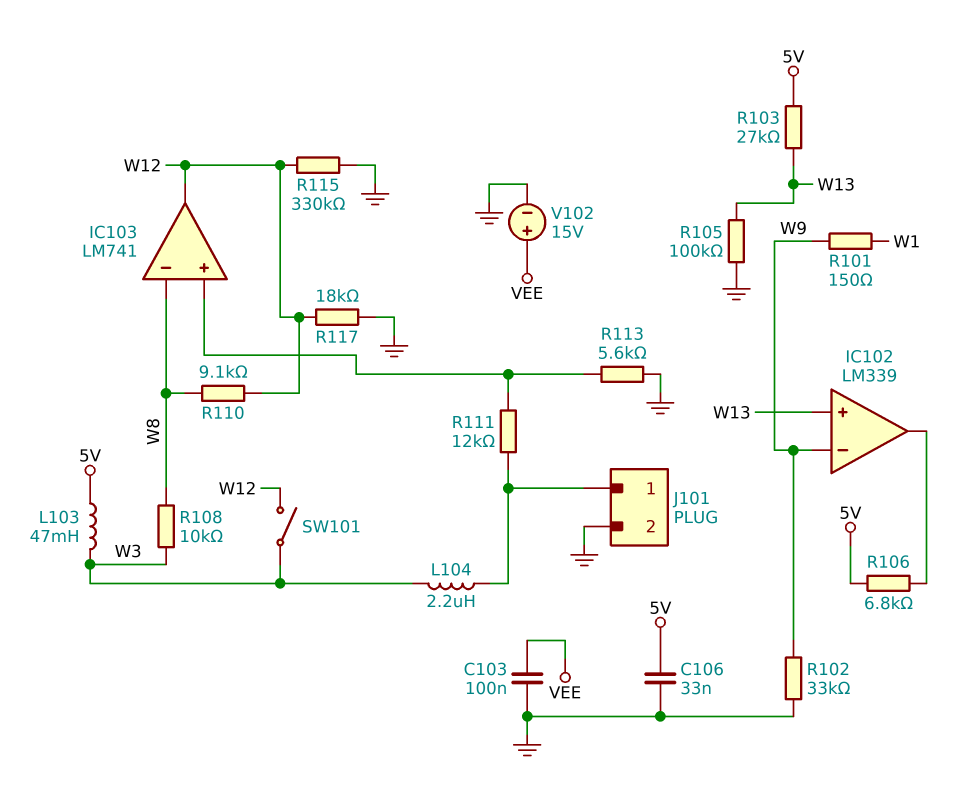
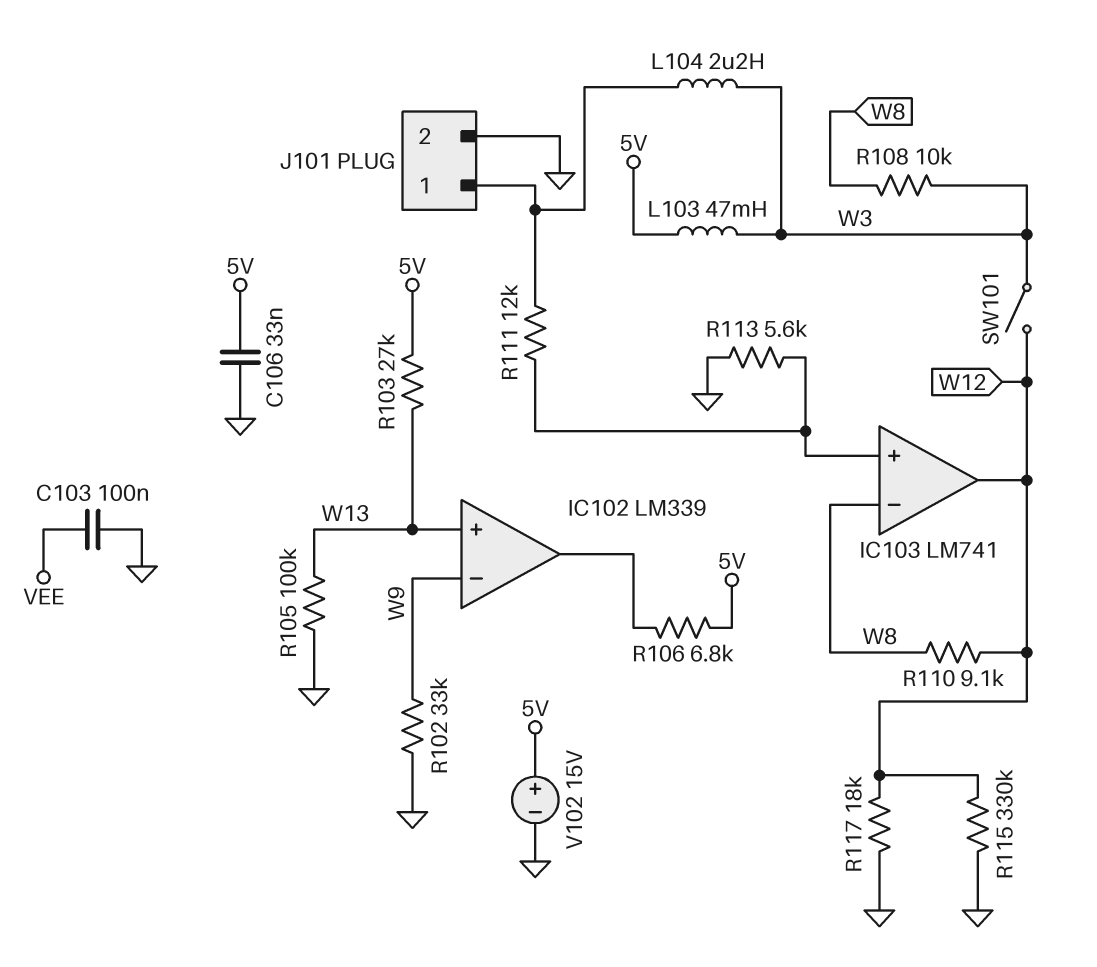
R101: 150 (W1, W9) -> none
V102: 15V (plus VEE, minus GND) -> 15V (plus 5V, minus GND)

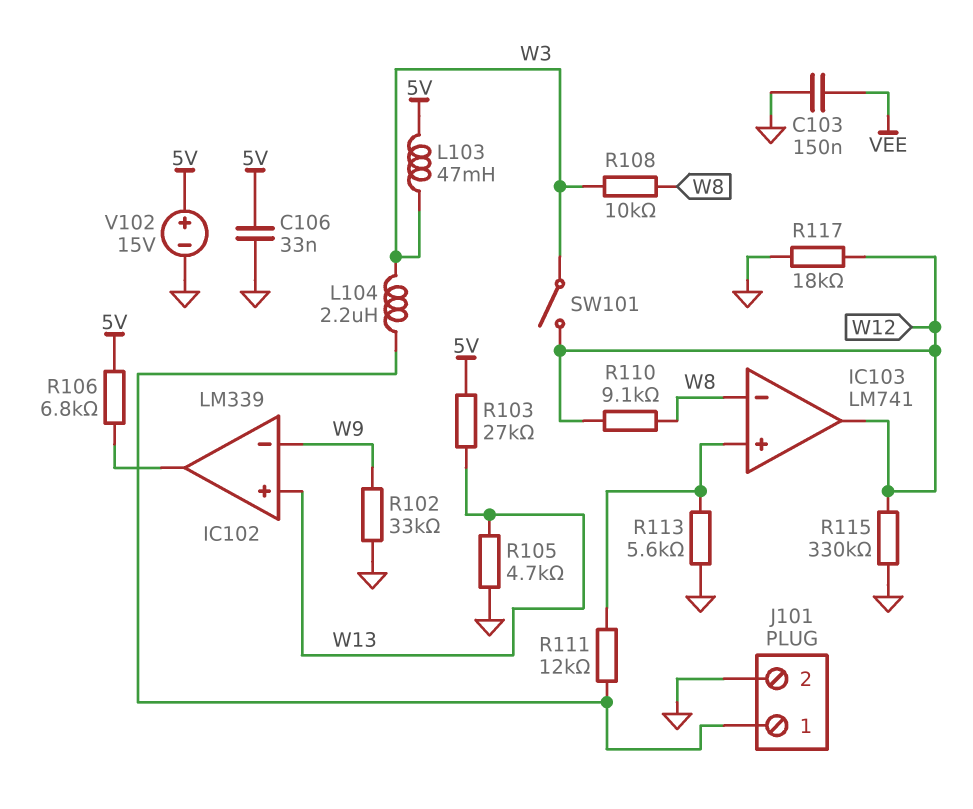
C103: 100nF (GND, VEE) -> 150nF (GND, VEE)
R105: 100k (GND, W13) -> 4.7k (GND, W13)

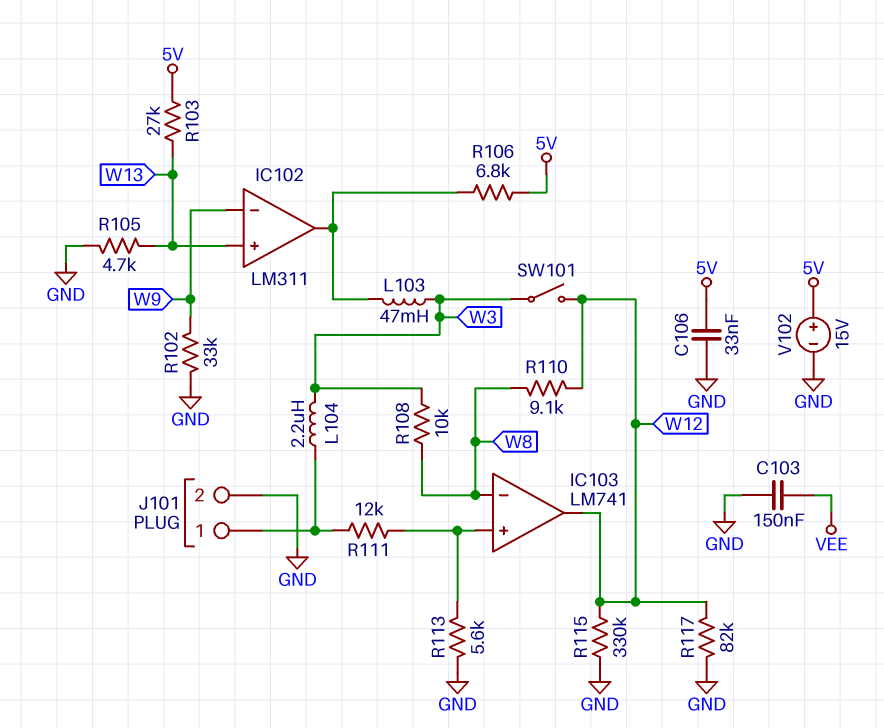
IC102: LM339 -> LM311
L103: 47mH (5V, W3) -> 47mH (IC102/out, W3)
R117: 18k (GND, W12) -> 82k (GND, W12)

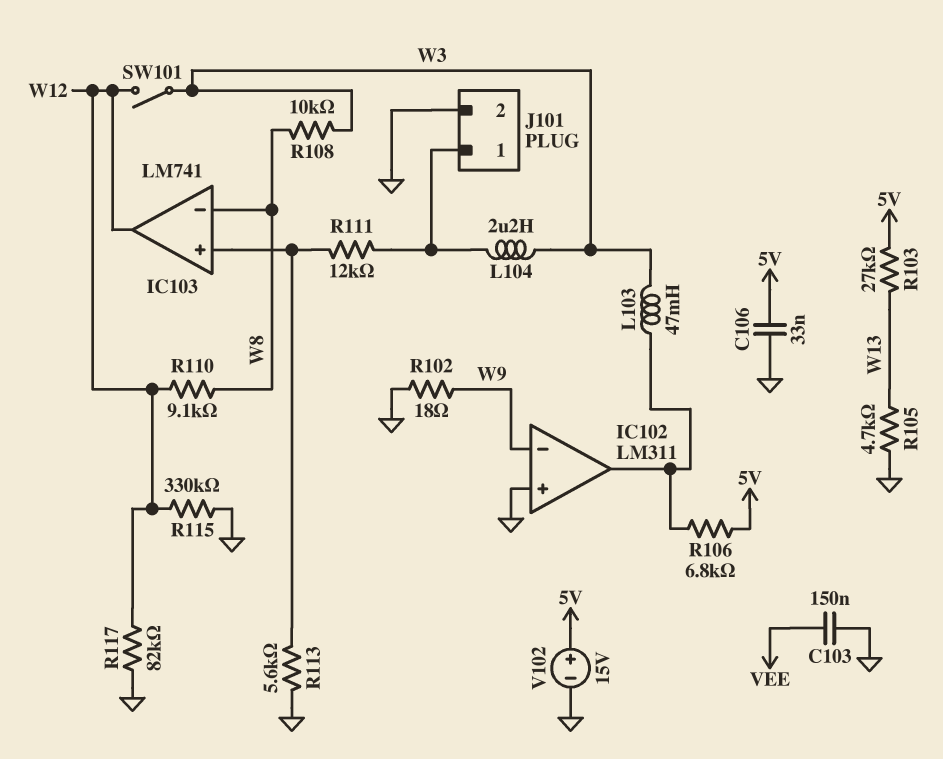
IC102 pin in+: W13 -> GND
R102: 33k (GND, W9) -> 18 (GND, W9)

